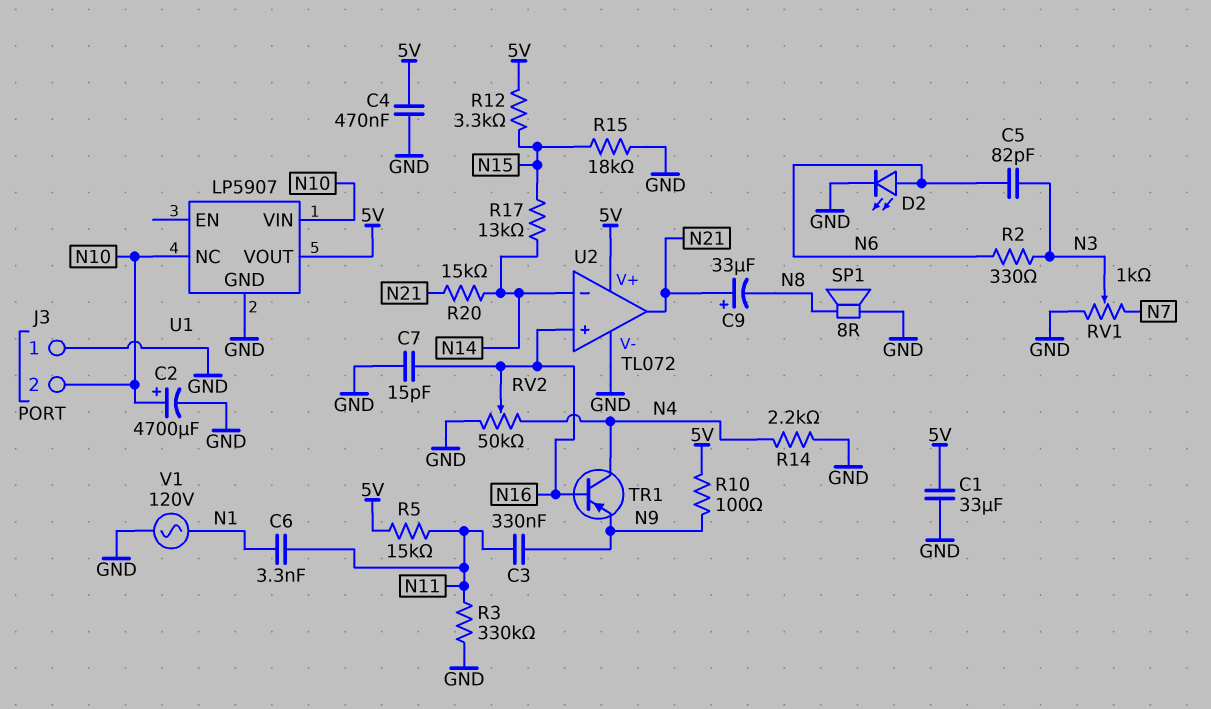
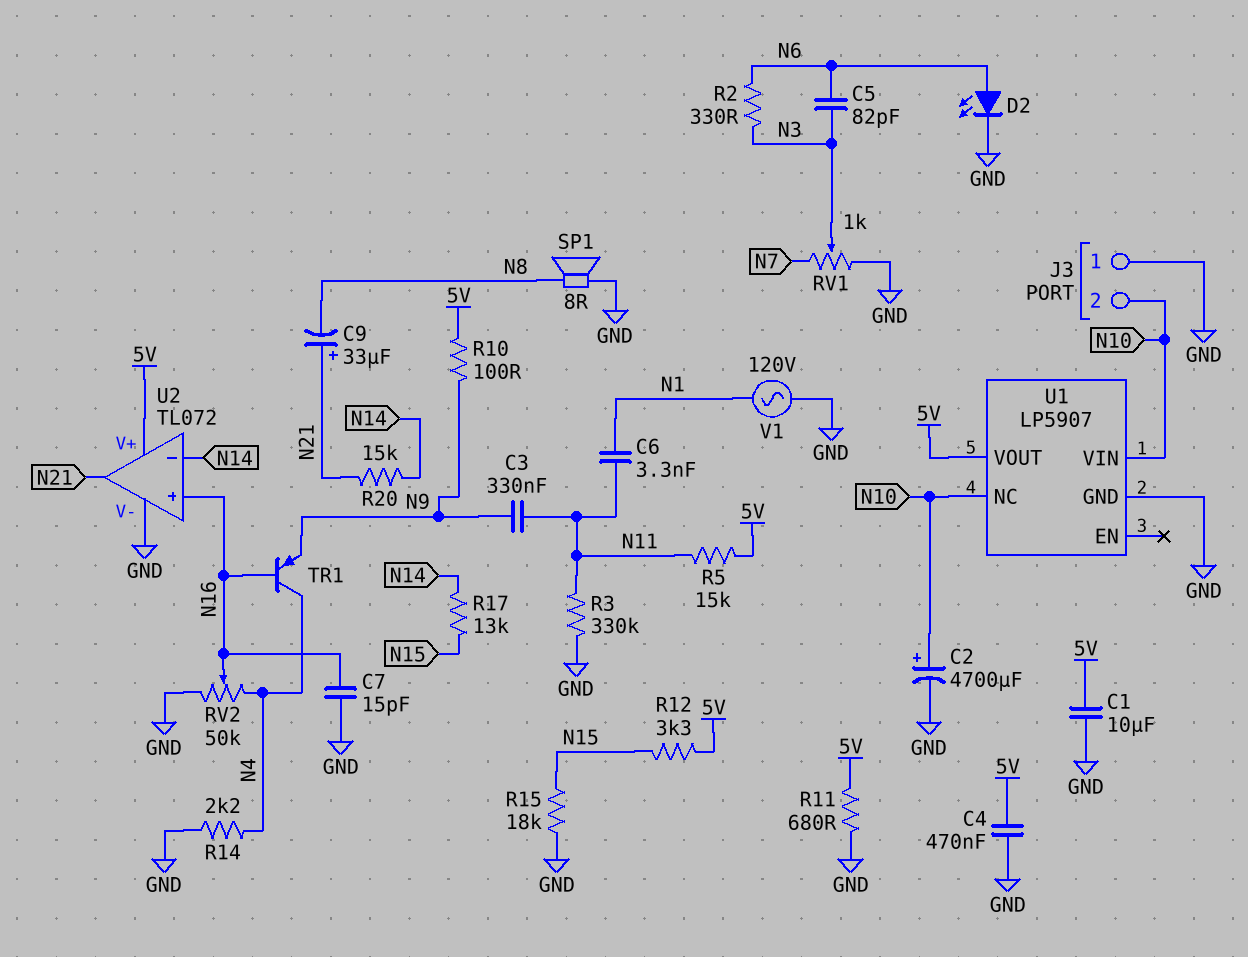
C1: 33uF (5V, GND) -> 10uF (5V, GND)
R11: none -> 680 (5V, GND)

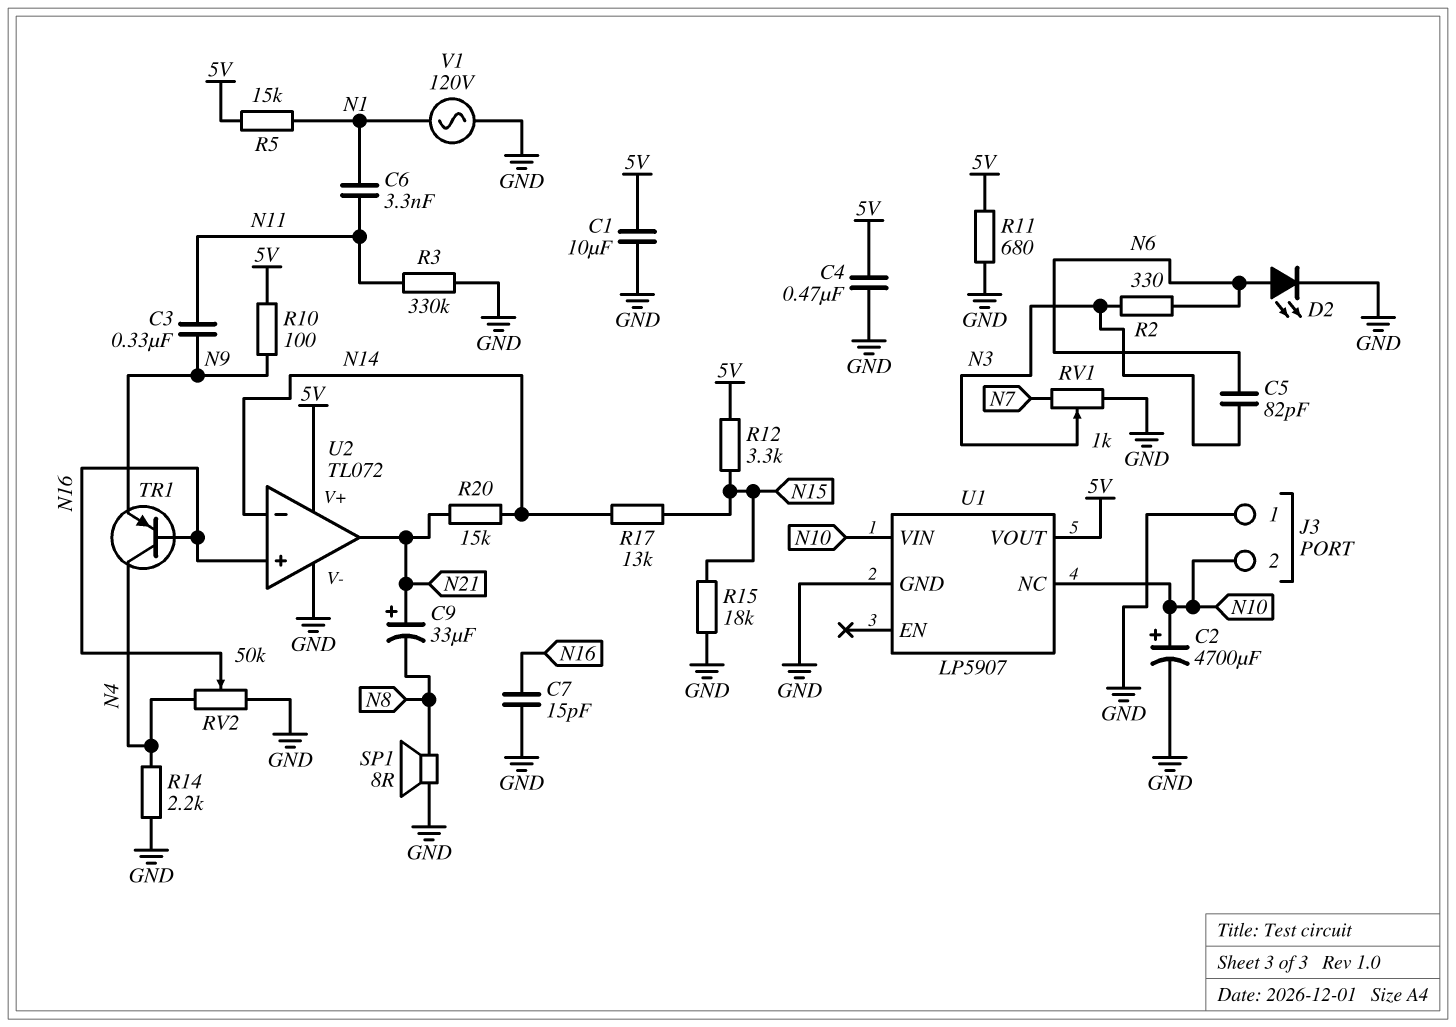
R5: 15k (5V, N11) -> 15k (5V, N1)

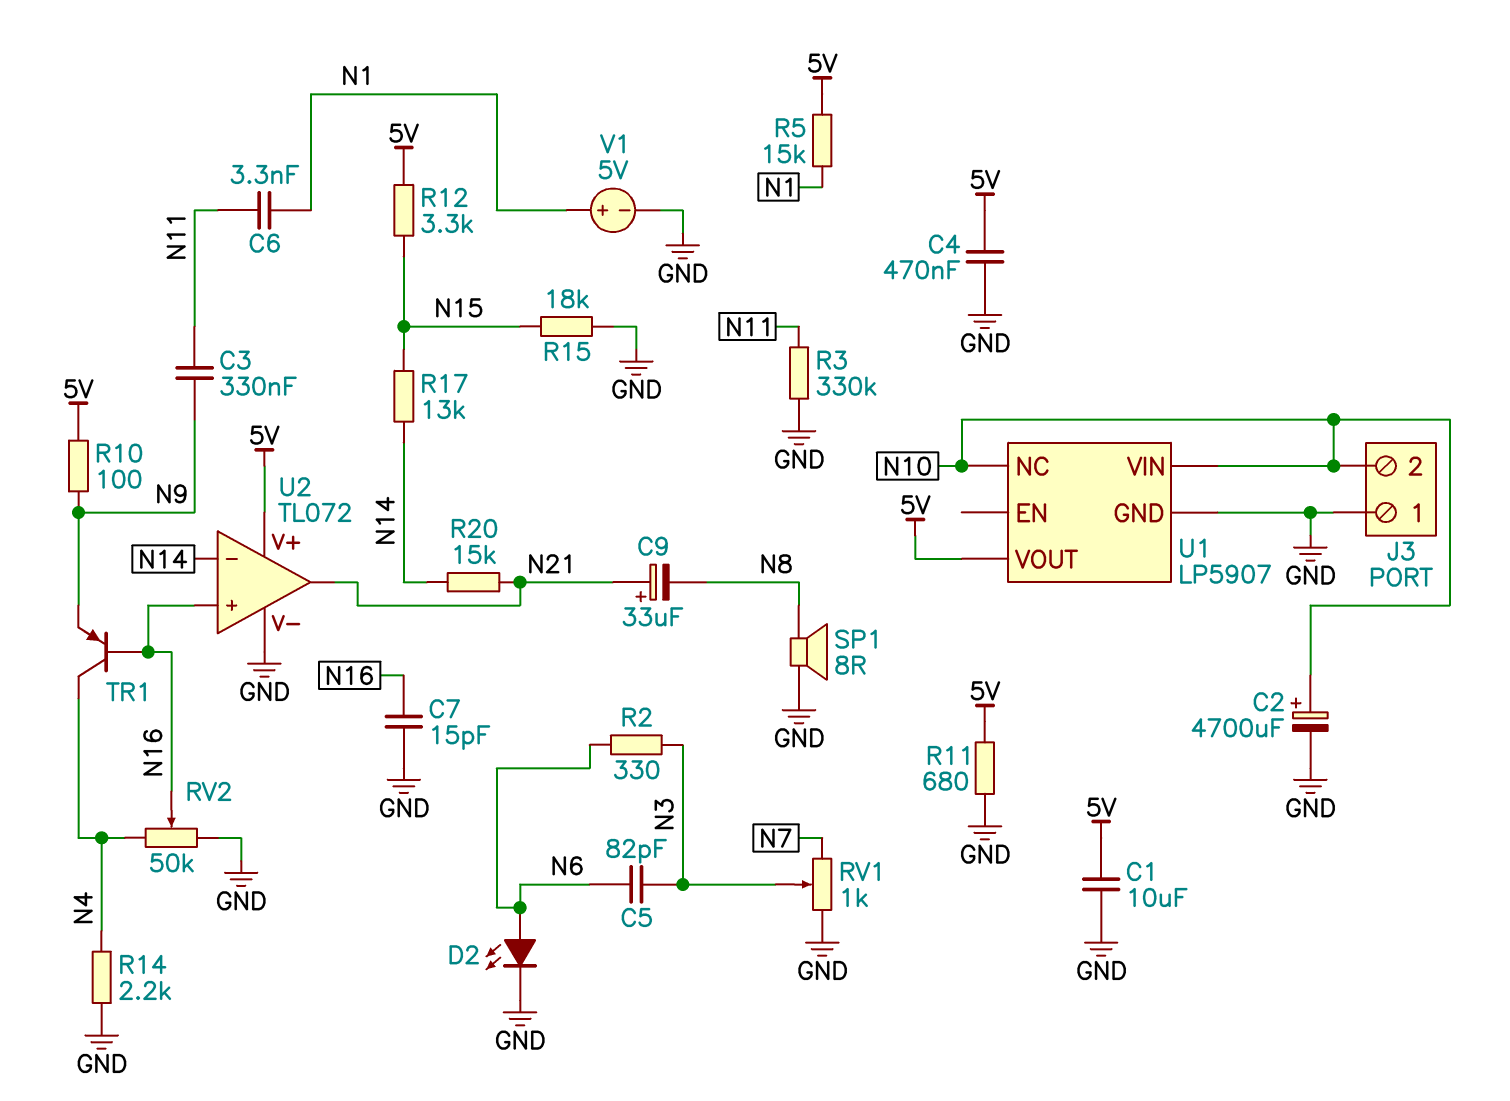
V1: AC 120V (GND, N1) -> 5V (plus N1, minus GND)

